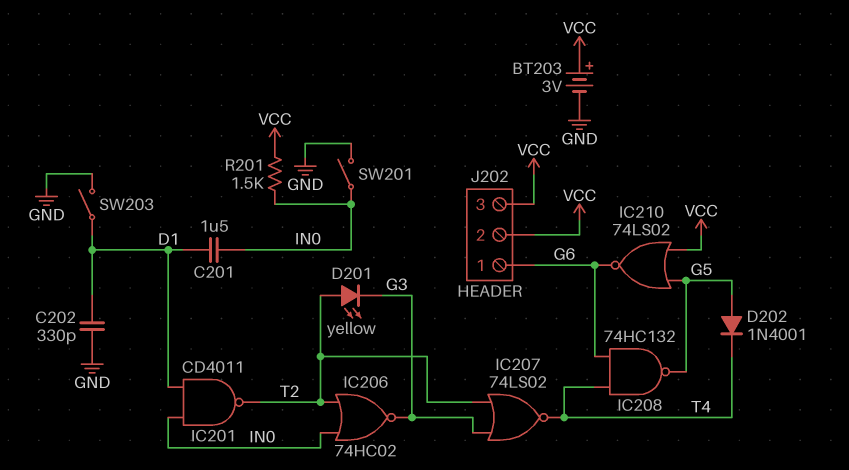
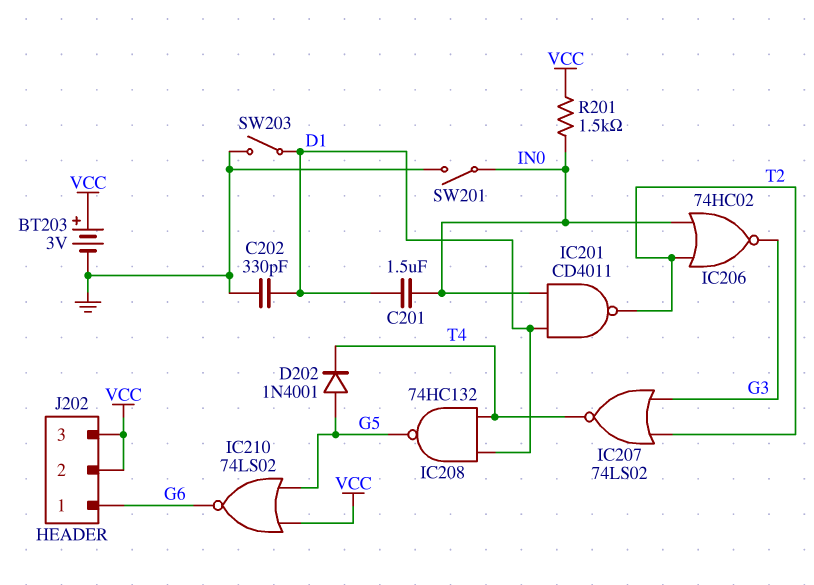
D201: LED yellow (A T2, K G3) -> none
IC208: NAND 74HC132 (in G6, in T4, out G5) -> NAND 74HC132 (in D1, in T4, out G5)

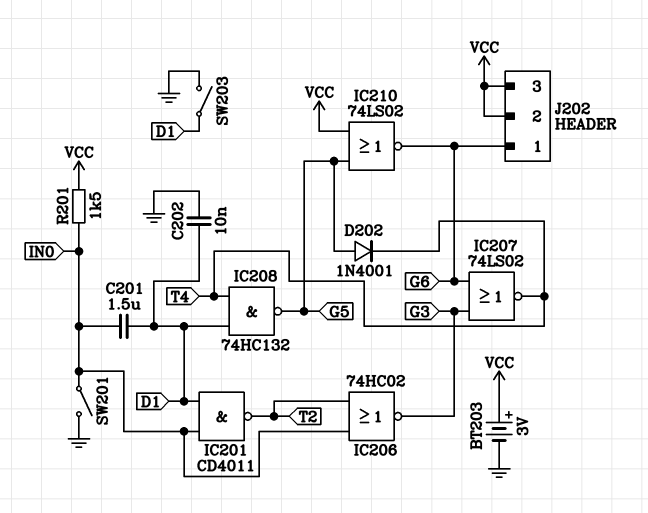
C202: 330pF (D1, GND) -> 10nF (D1, GND)
IC207: NOR 74LS02 (in G3, in T2, out T4) -> NOR 74LS02 (in G3, in G6, out T4)

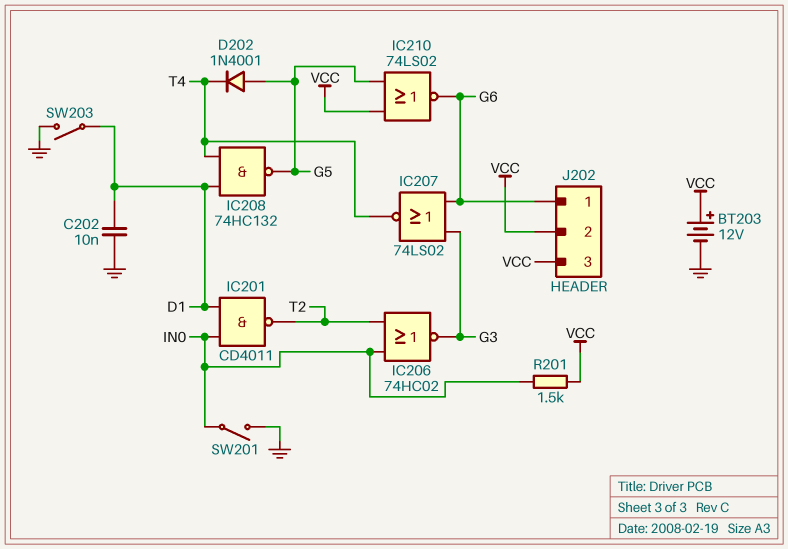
BT203: 3V (plus VCC, minus GND) -> 12V (plus VCC, minus GND)
C201: 1.5uF (D1, IN0) -> none

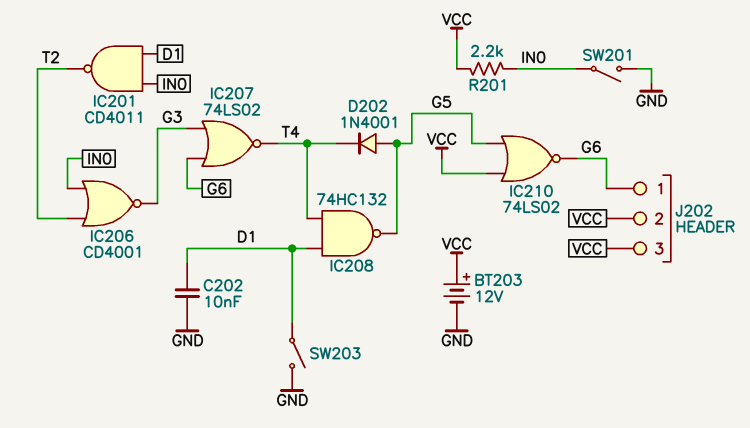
IC206: NOR 74HC02 (in IN0, in T2, out G3) -> NOR CD4001 (in IN0, in T2, out G3)
R201: 1.5k (IN0, VCC) -> 2.2k (IN0, VCC)

